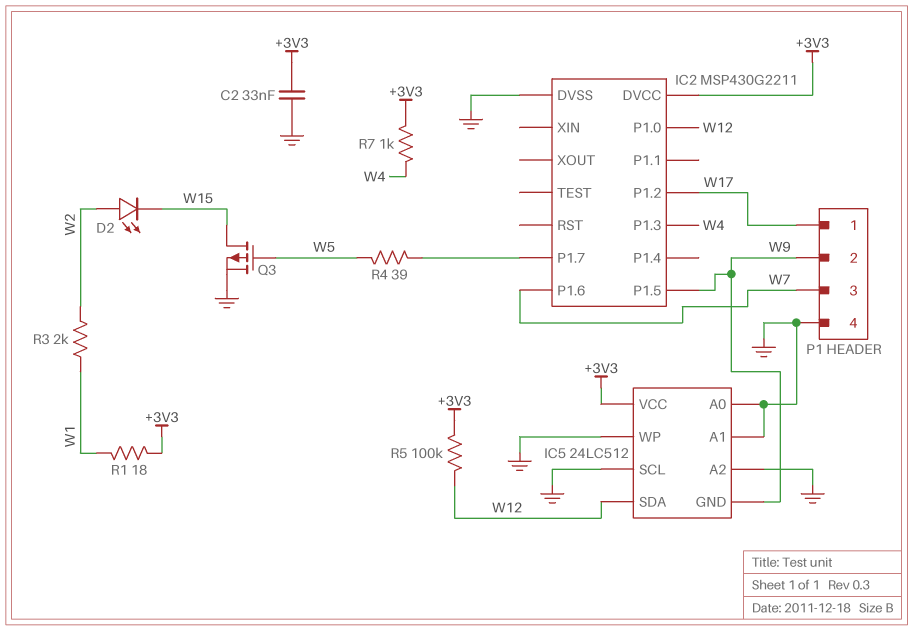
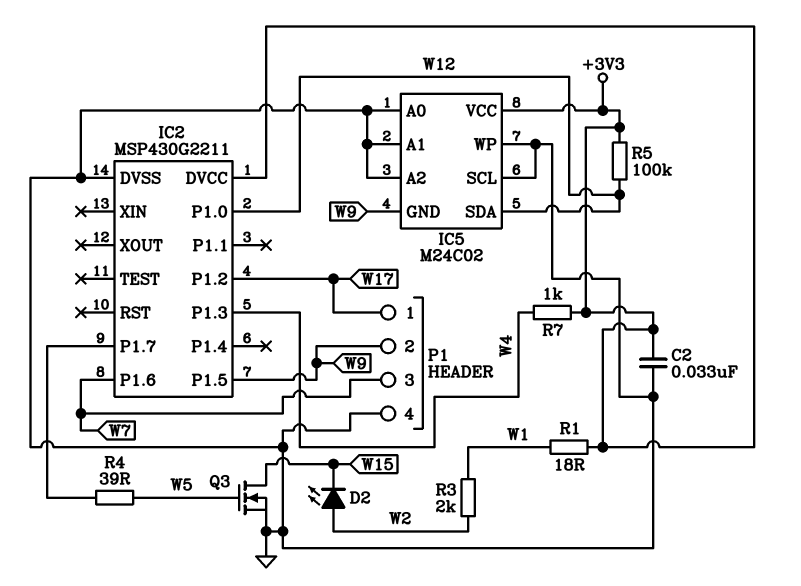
IC5: 24LC512 -> M24C02
Q3: PMOS (G W5, D W15, S GND) -> NMOS (G W5, D W15, S GND)

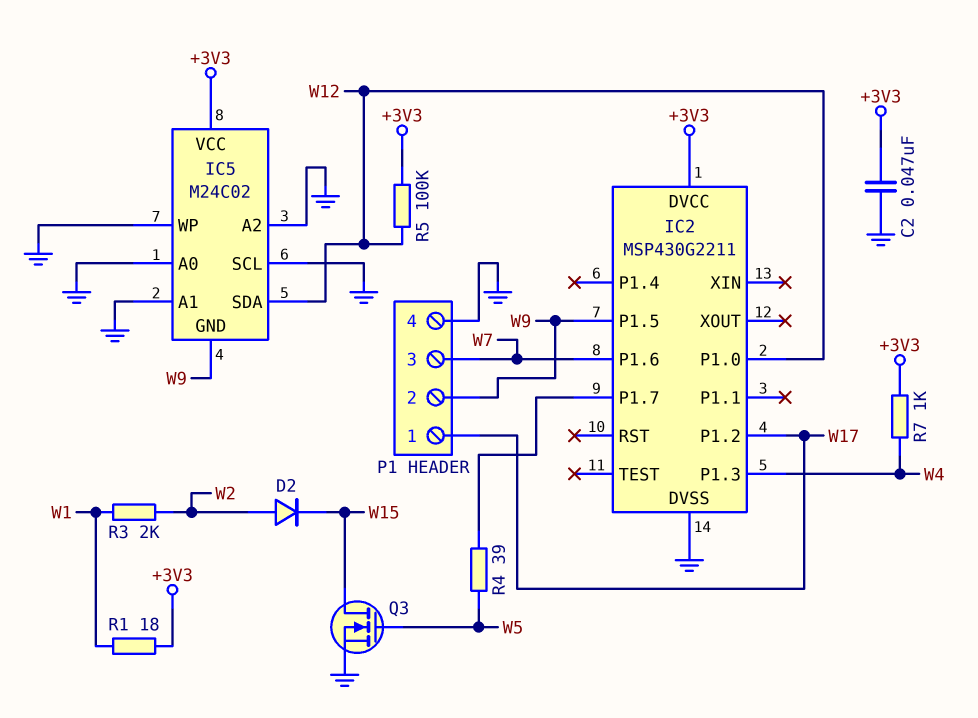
C2: 33nF (+3V3, GND) -> 47nF (+3V3, GND)
D2: LED (A W2, K W15) -> diode (A W2, K W15)

